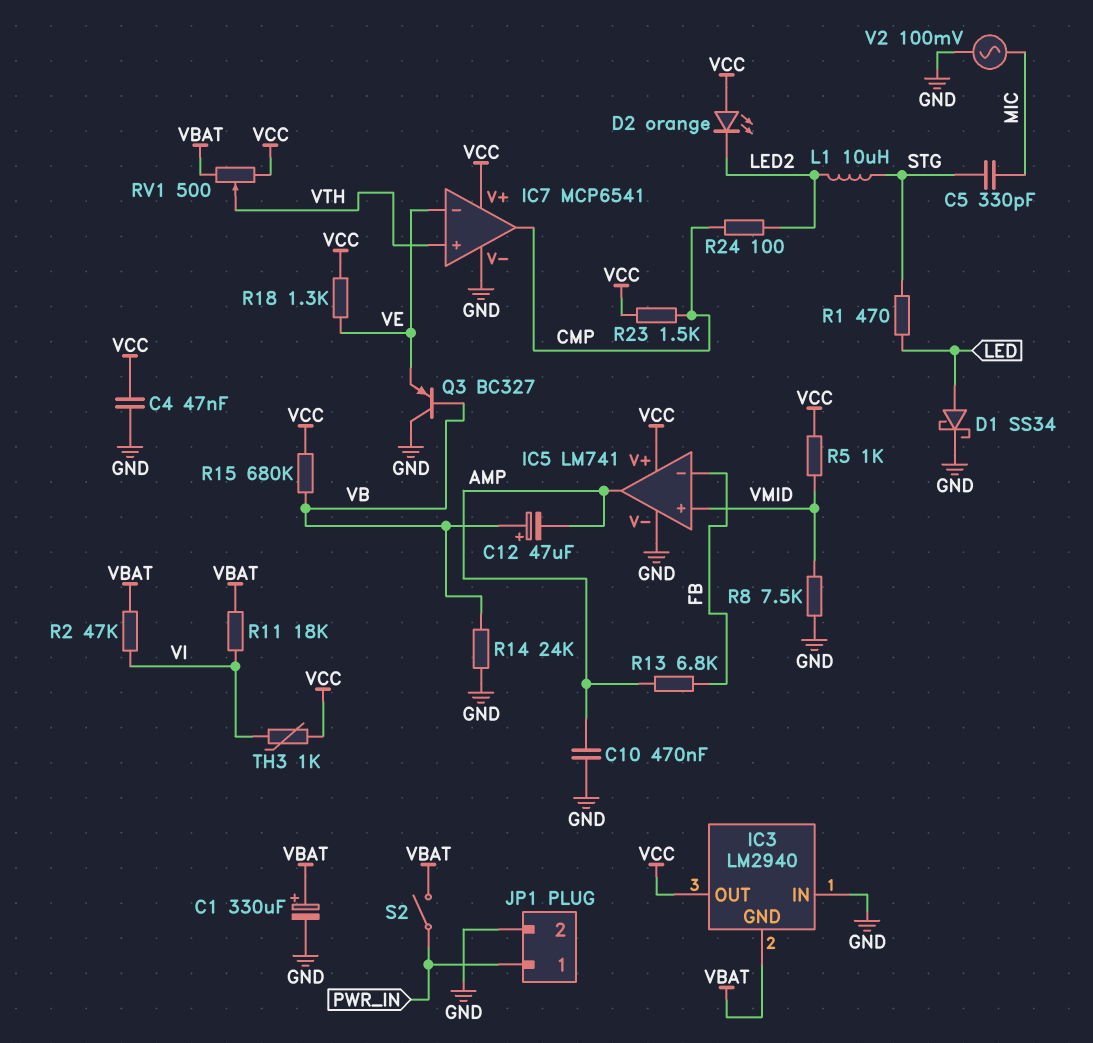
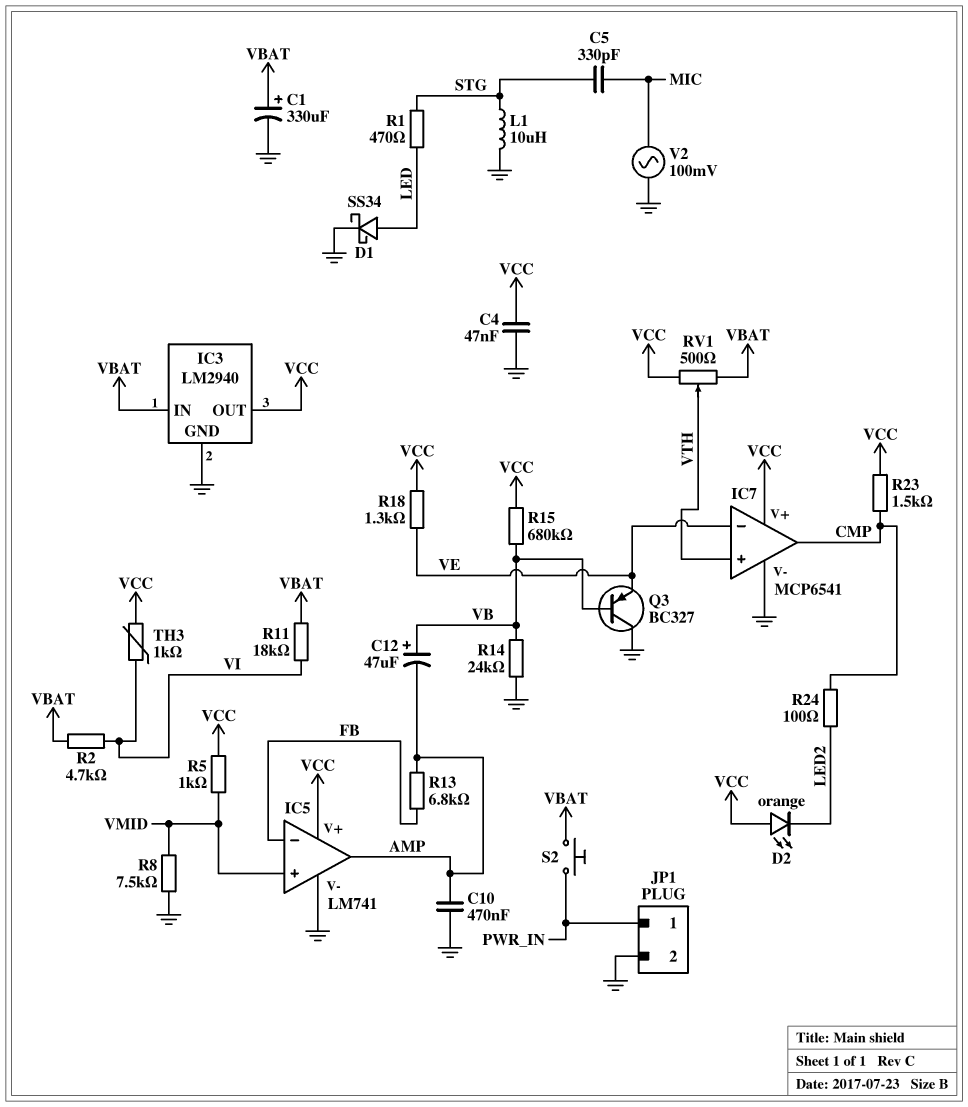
IC3 pin GND: VBAT -> GND
IC3 pin IN: GND -> VBAT
L1: 10uH (LED2, STG) -> 10uH (GND, STG)
R2: 47k (VBAT, VI) -> 4.7k (VBAT, VI)
S2: switch (PWR_IN, VBAT) -> button (PWR_IN, VBAT)

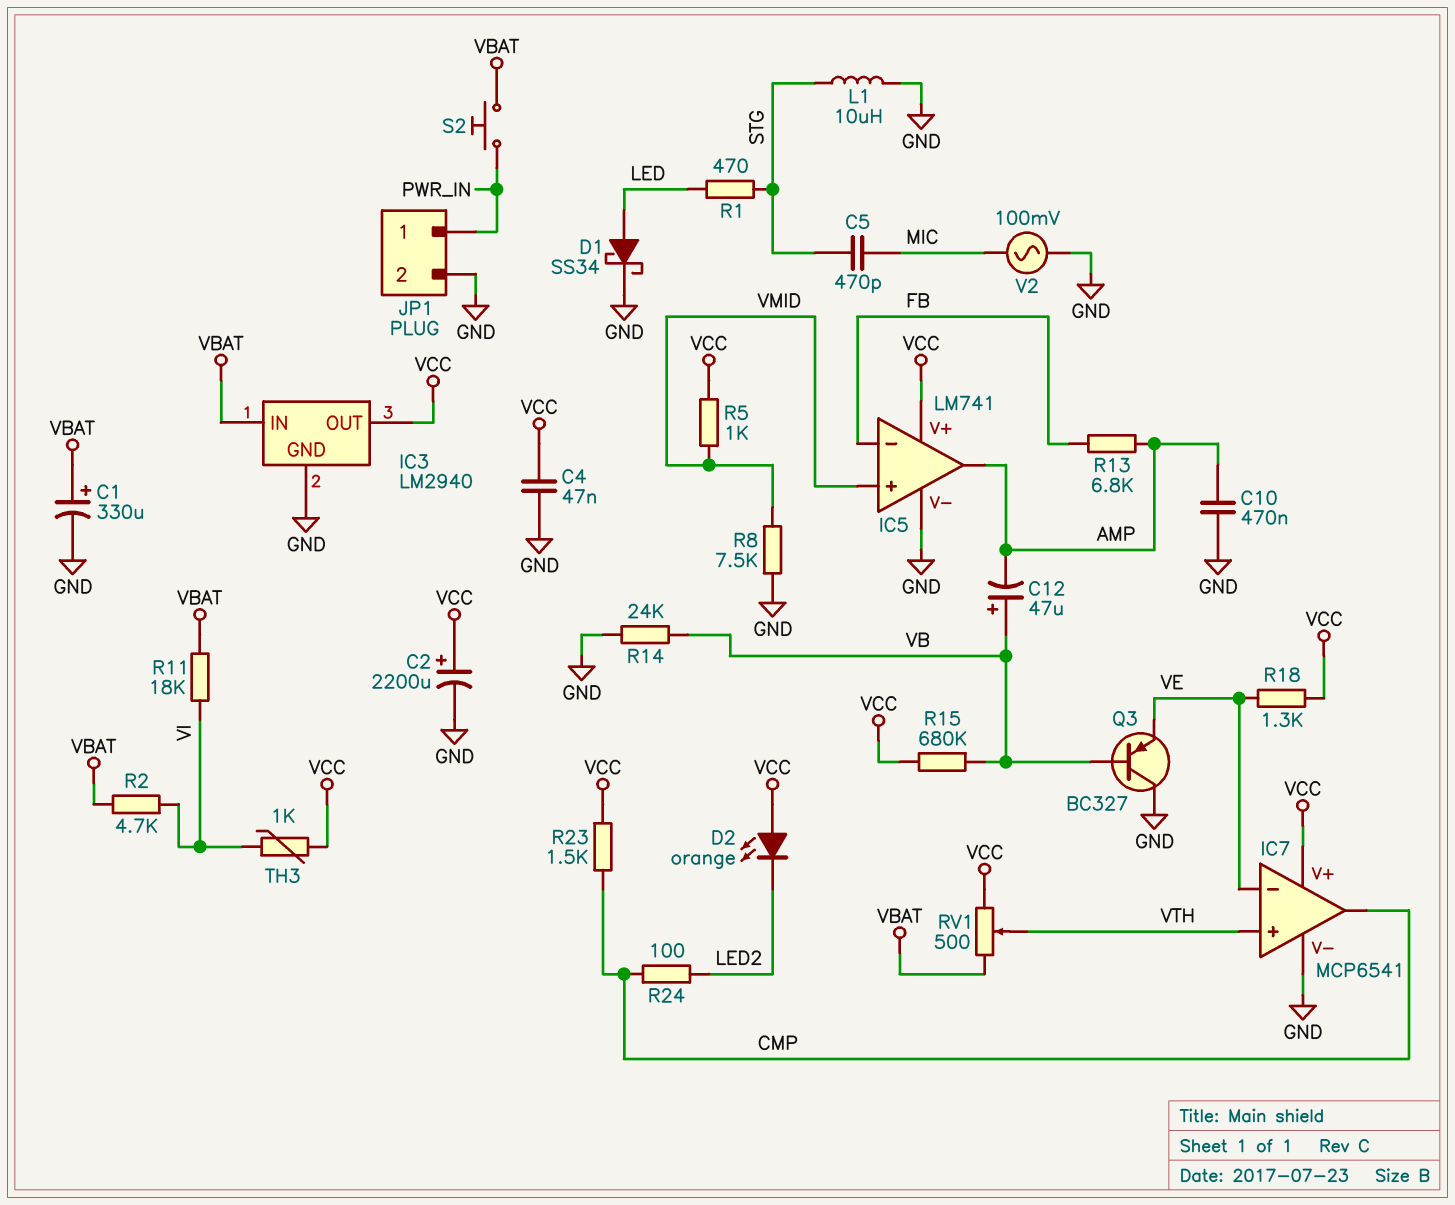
C2: none -> 2200uF (plus VCC, minus GND)
C5: 330pF (MIC, STG) -> 470pF (MIC, STG)

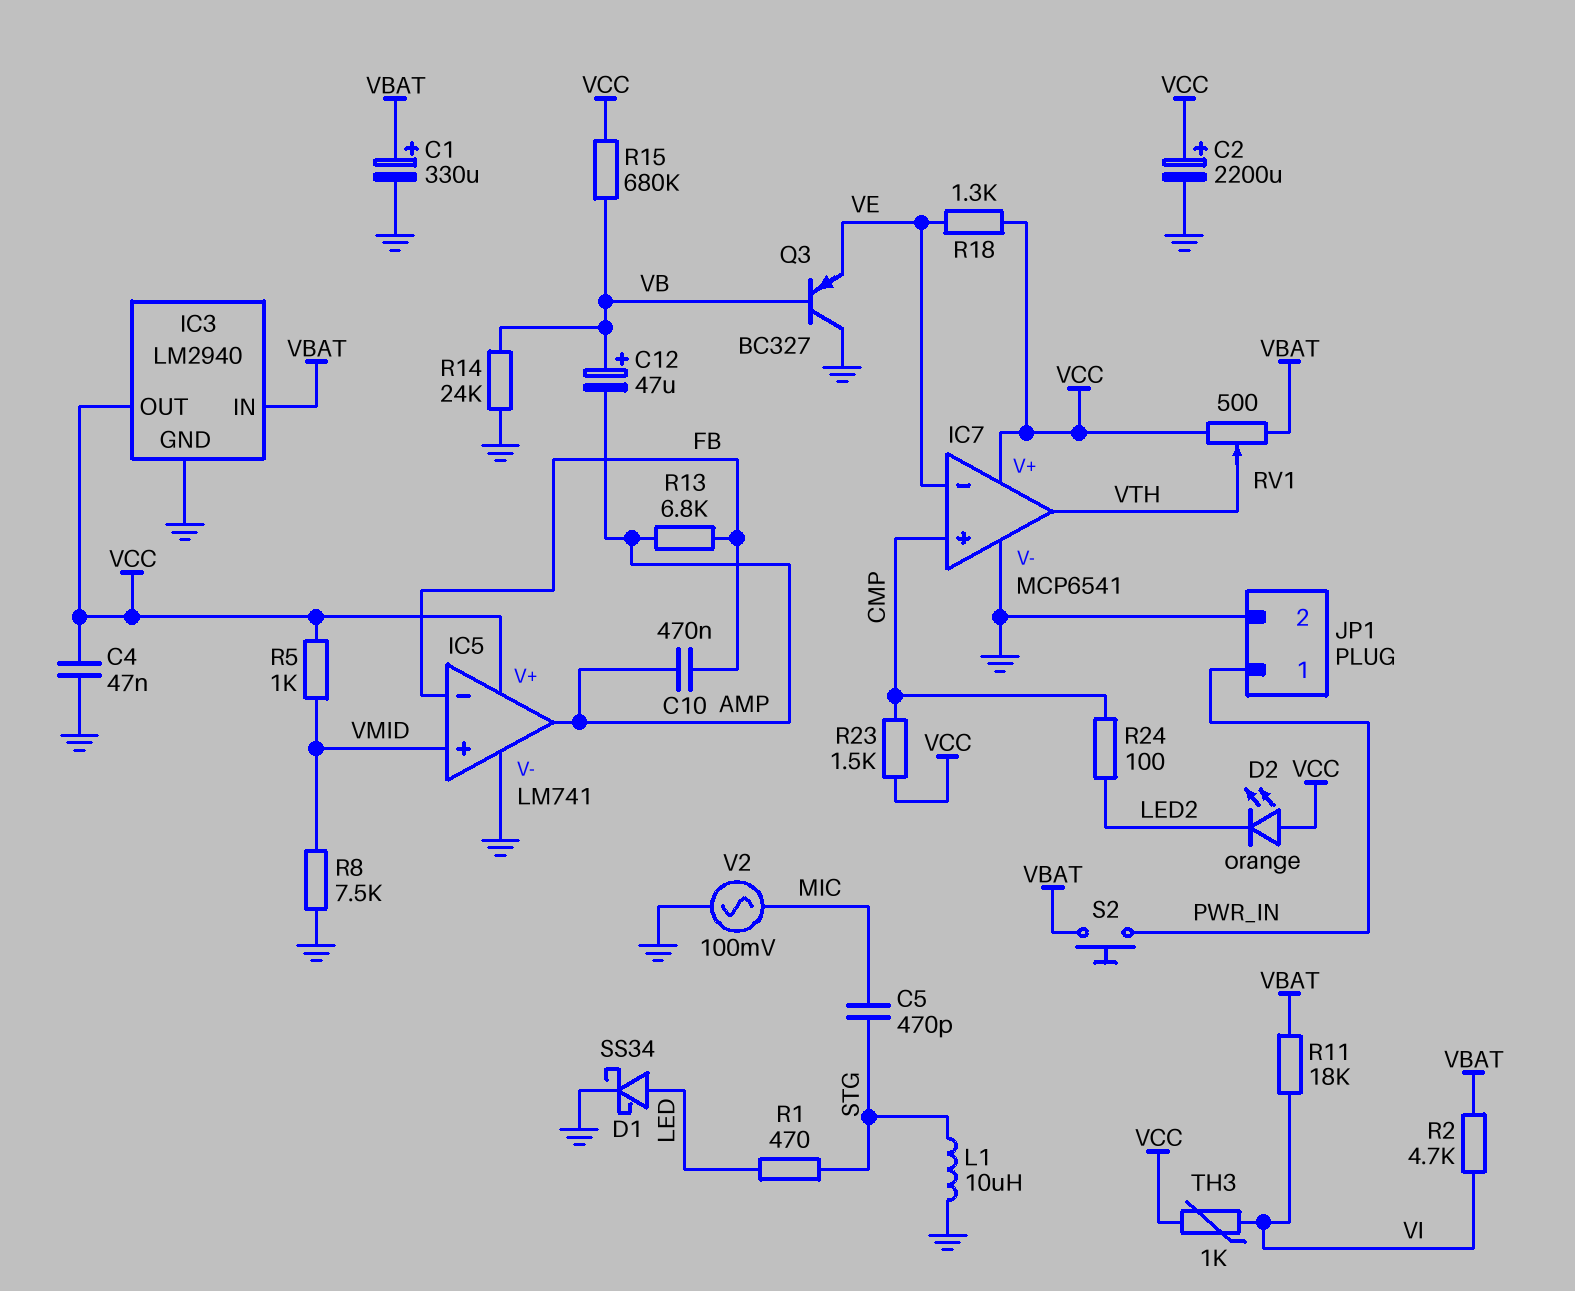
C10: 470nF (AMP, GND) -> 470nF (AMP, FB)
IC7 pin in+: VTH -> CMP
IC7 pin out: CMP -> VTH

